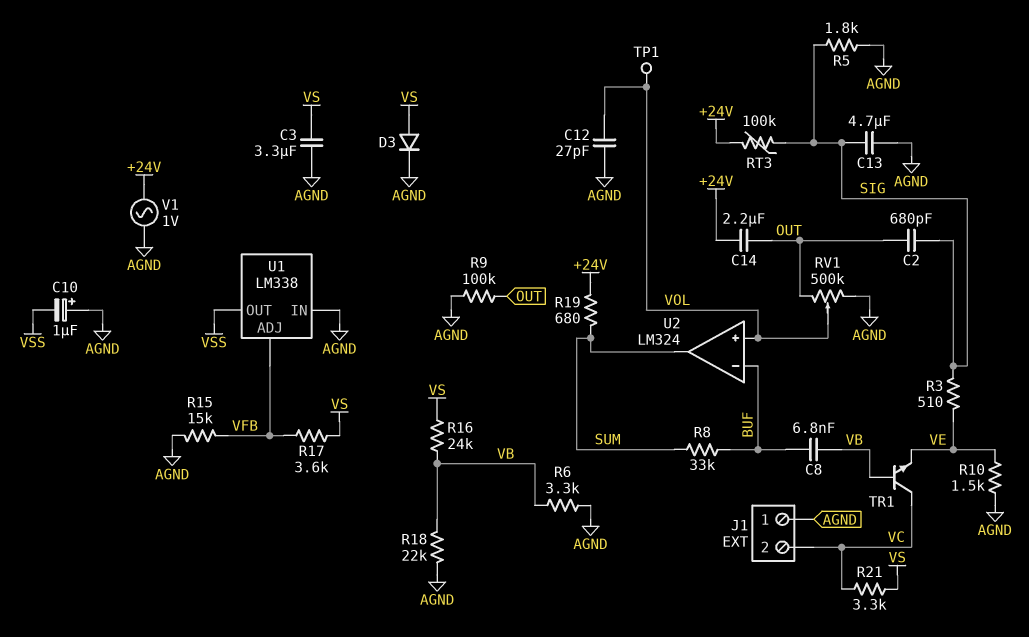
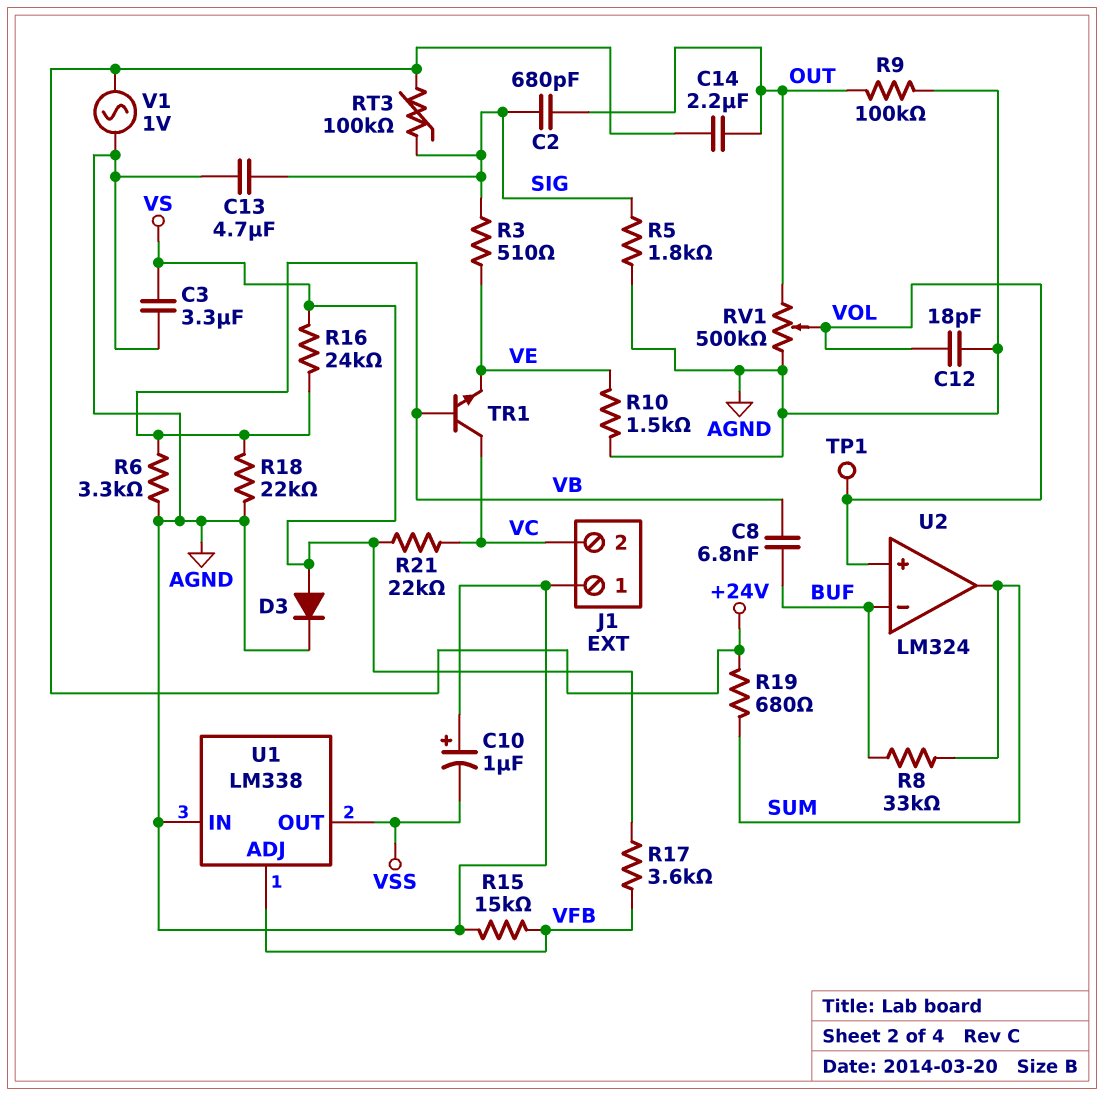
C12: 27pF (AGND, VOL) -> 18pF (AGND, VOL)
R21: 3.3k (VC, VS) -> 22k (VC, VS)

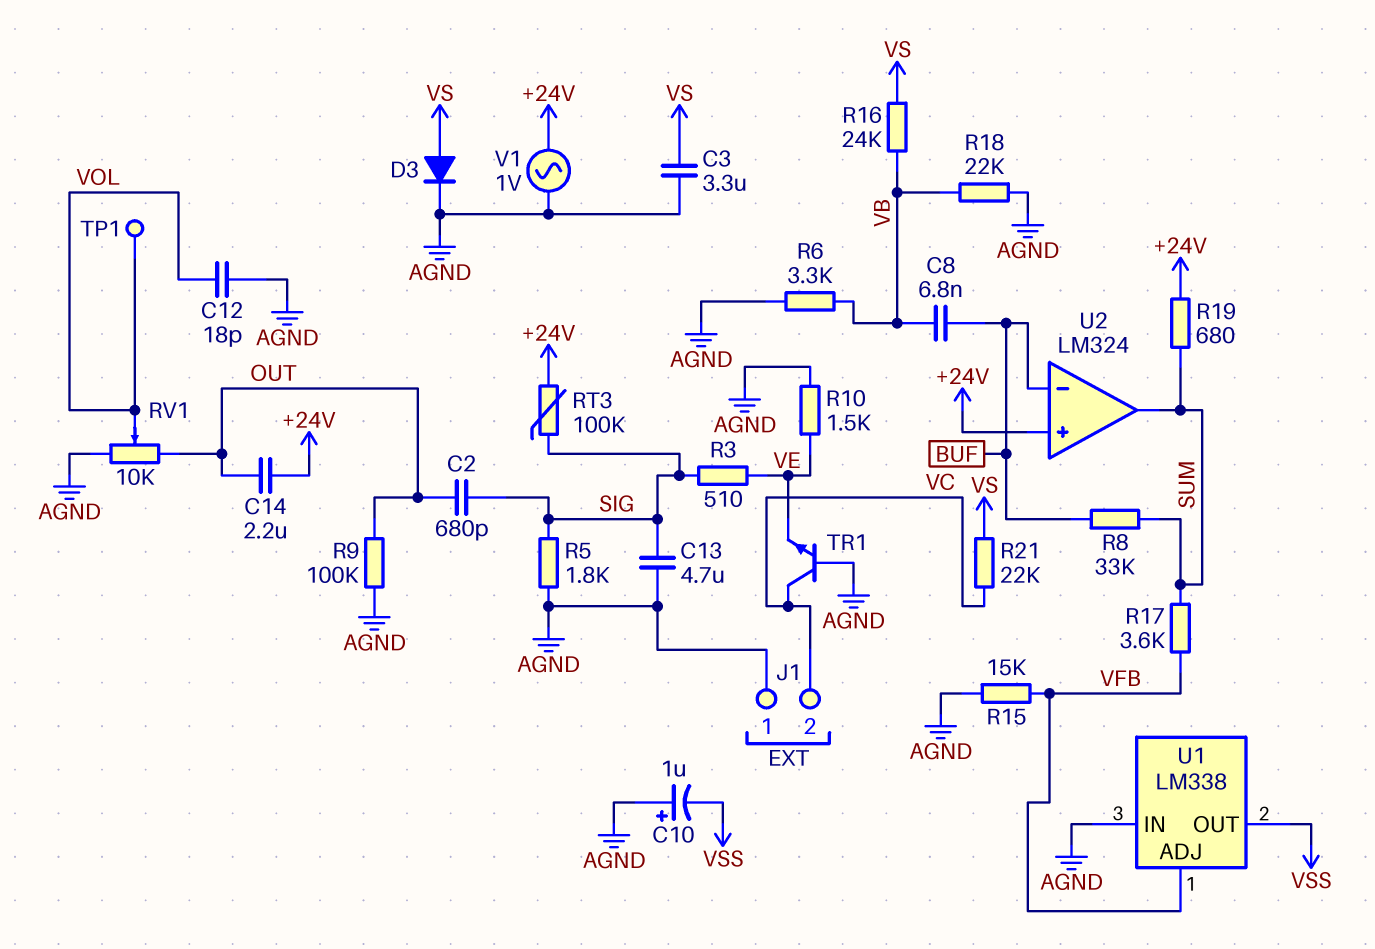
R17: 3.6k (VFB, VS) -> 3.6k (SUM, VFB)
RV1: 500k (AGND, OUT, wiper VOL) -> 10k (AGND, OUT, wiper VOL)
TR1: NPN (B VB, C VC, E VE) -> NPN (B AGND, C VC, E VE)
U2 pin in+: VOL -> +24V

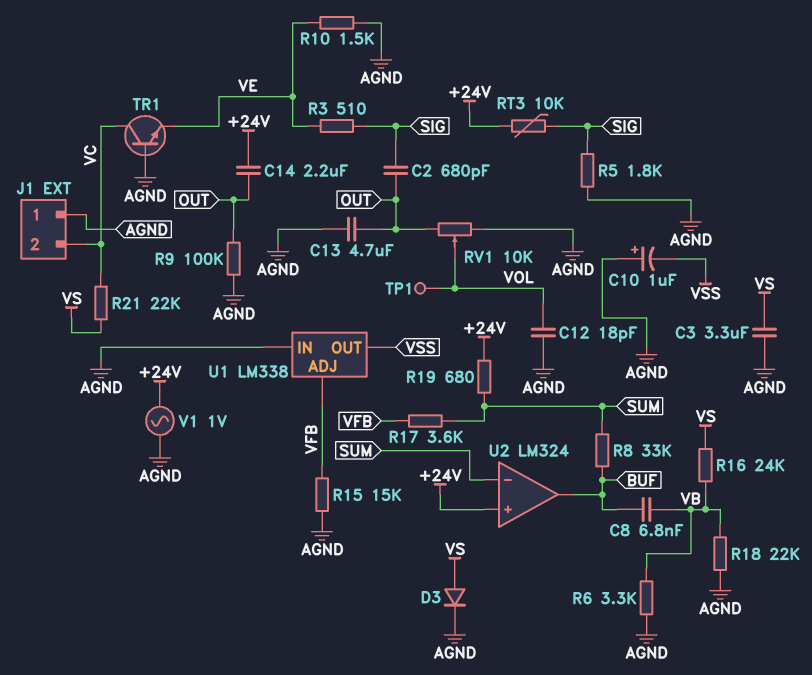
C13: 4.7uF (AGND, SIG) -> 4.7uF (AGND, OUT)
RT3: 100k (+24V, SIG) -> 10k (+24V, SIG)
U2 pin in-: BUF -> SUM
U2 pin out: SUM -> BUF

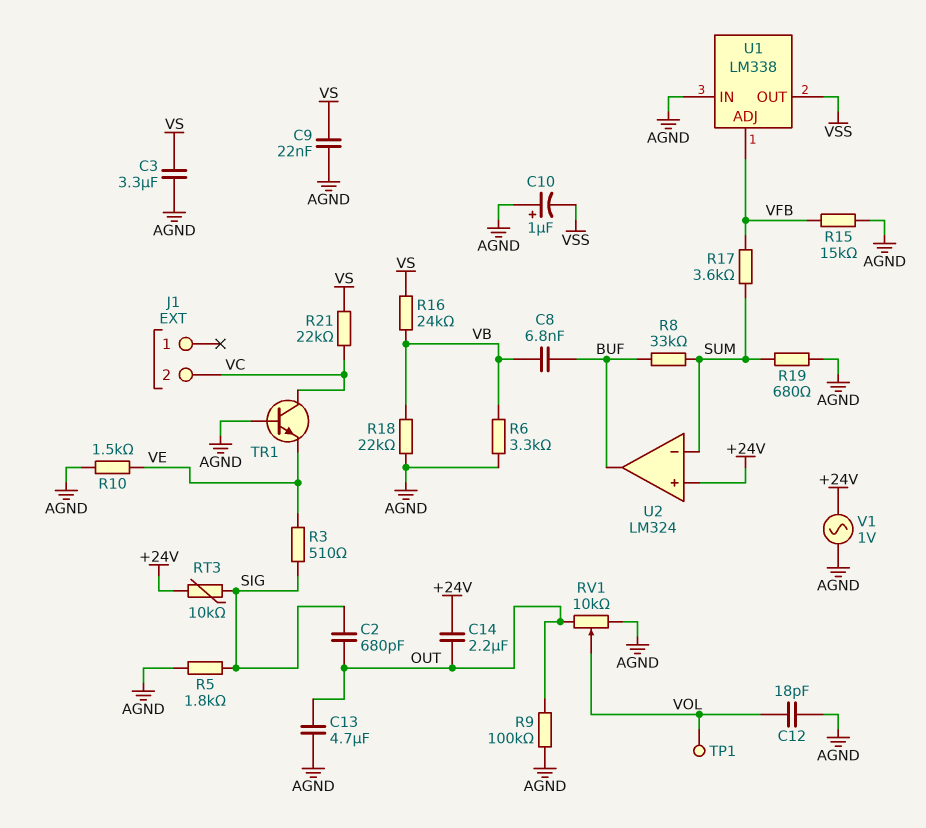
C9: none -> 22nF (AGND, VS)
D3: diode (A VS, K AGND) -> none
J1 pin 1: AGND -> none
R19: 680 (+24V, SUM) -> 680 (AGND, SUM)

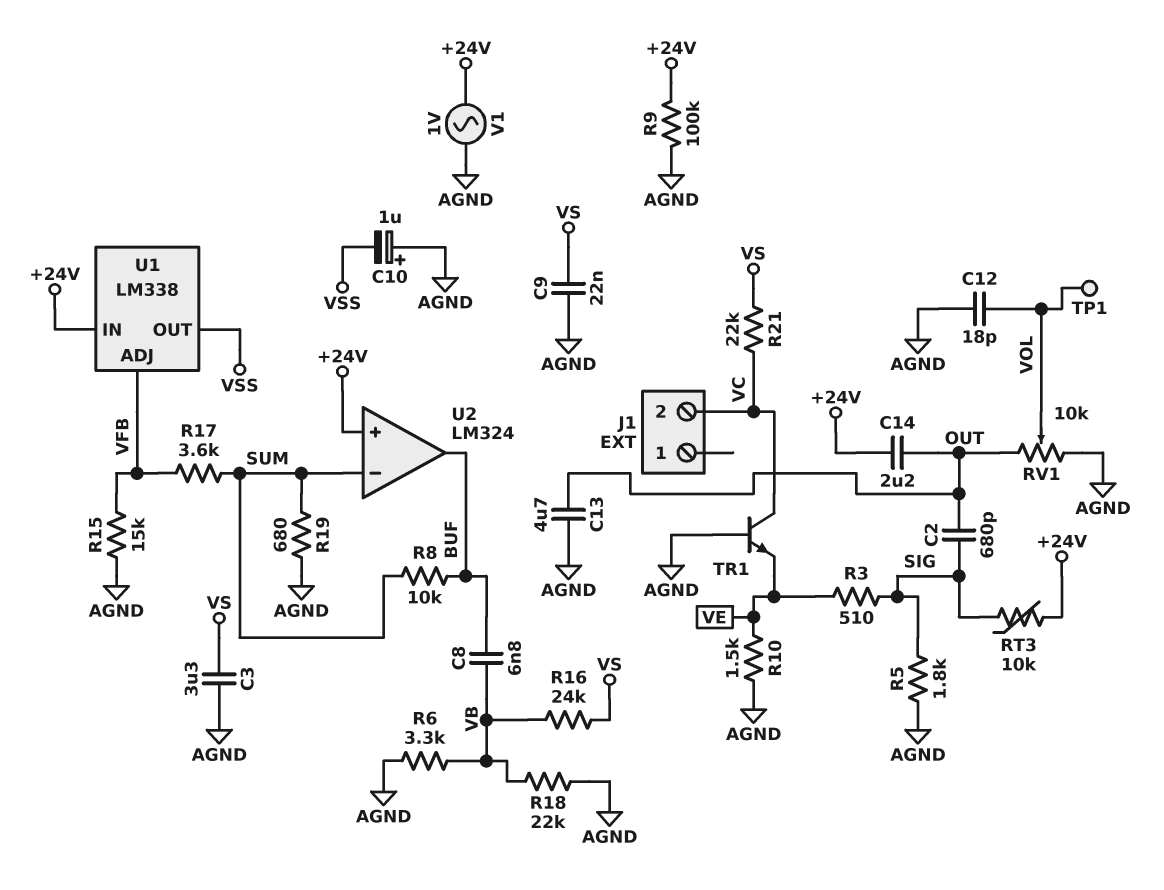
R8: 33k (BUF, SUM) -> 10k (BUF, SUM)
R9: 100k (AGND, OUT) -> 100k (+24V, AGND)
U1 pin IN: AGND -> +24V

